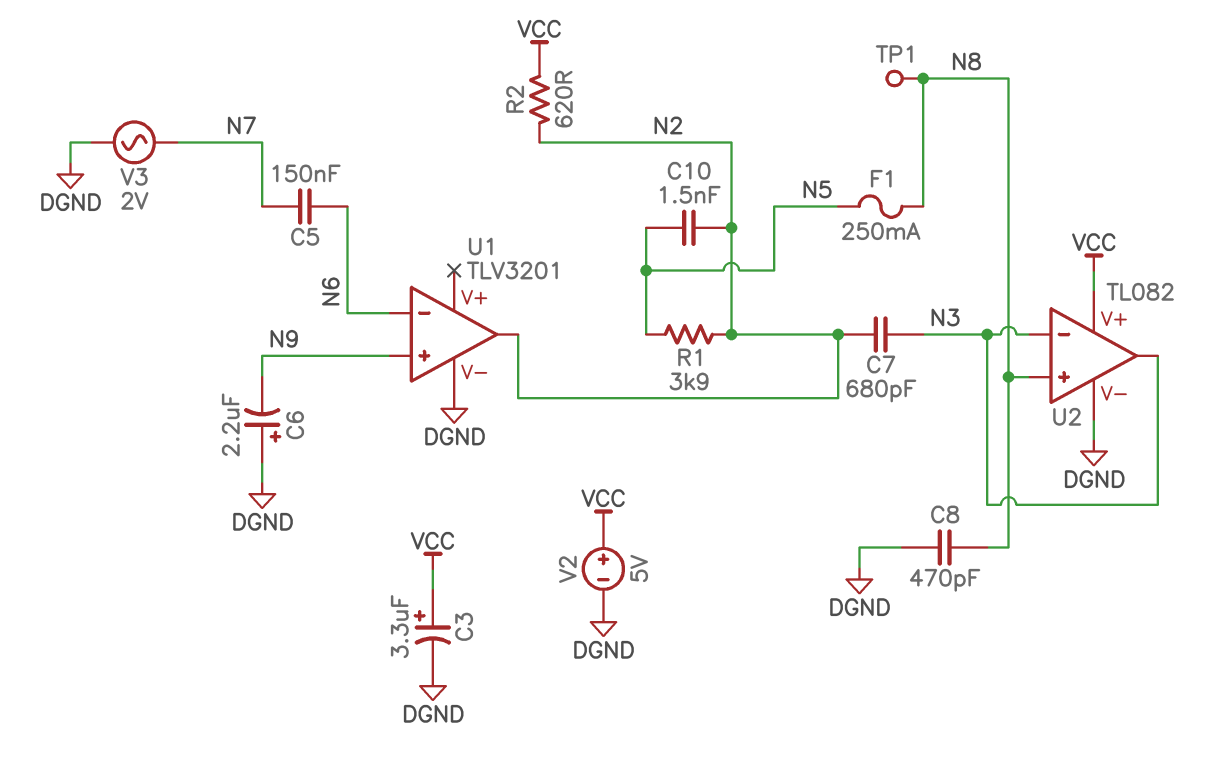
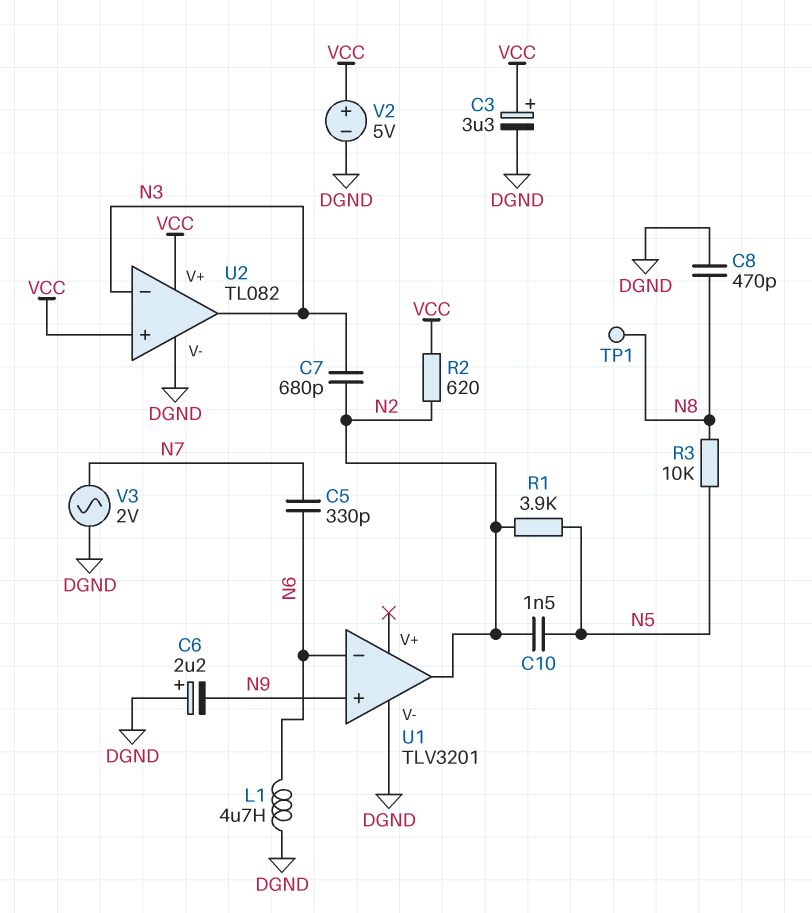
C5: 150nF (N6, N7) -> 330pF (N6, N7)
F1: 250mA (N5, N8) -> none
L1: none -> 4.7uH (DGND, N6)
R3: none -> 10k (N5, N8)
U2 pin in+: N8 -> VCC

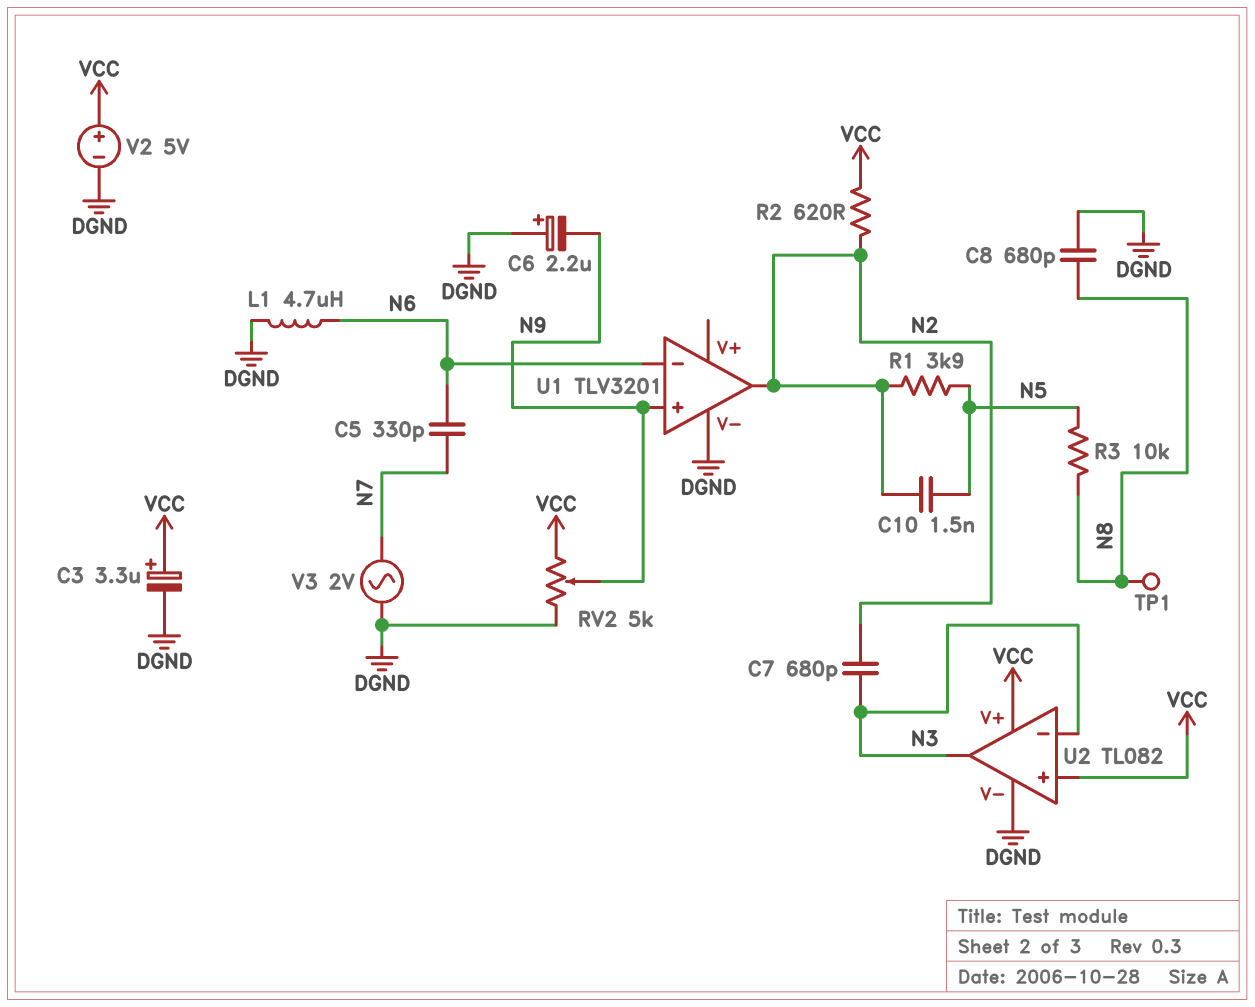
C8: 470pF (DGND, N8) -> 680pF (DGND, N8)
RV2: none -> 5k (DGND, VCC, wiper N9)

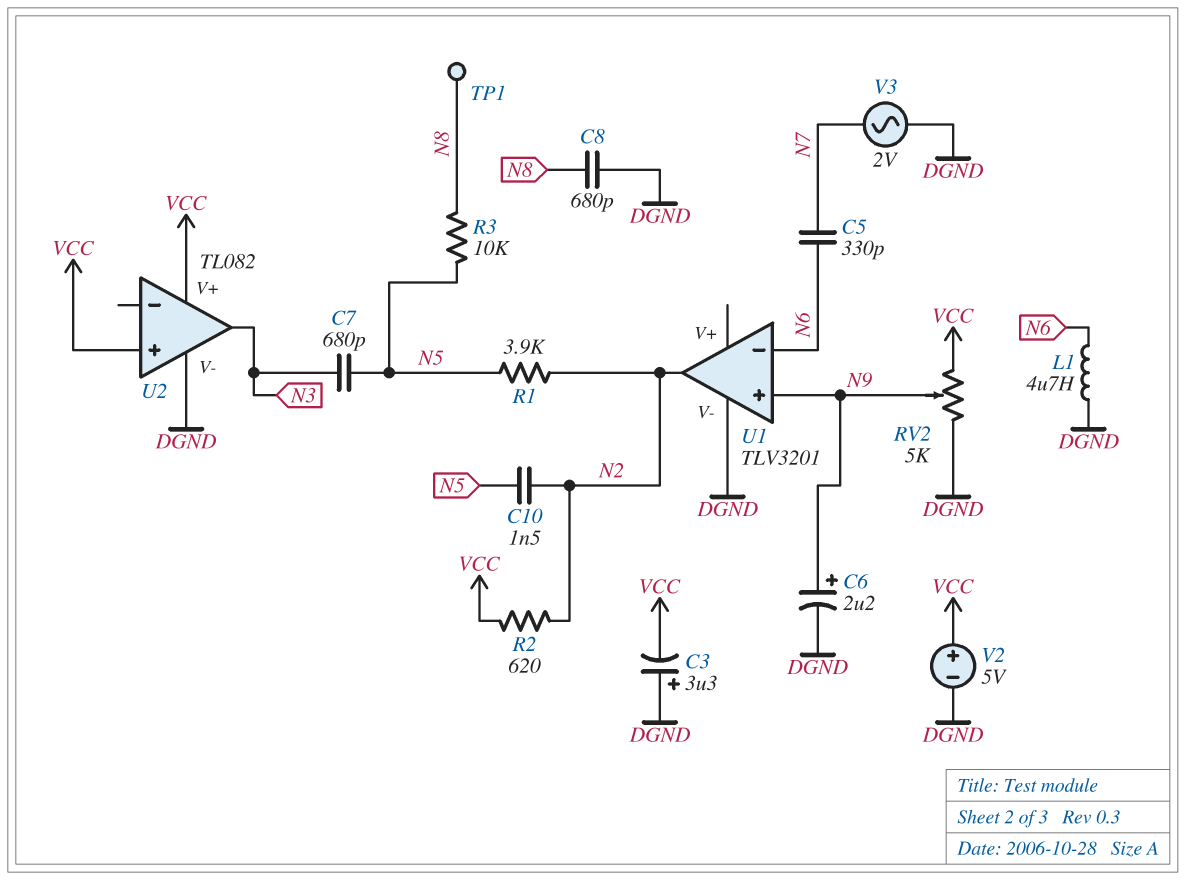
C3: 3.3uF (plus VCC, minus DGND) -> 3.3uF (plus DGND, minus VCC)
C6: 2.2uF (plus DGND, minus N9) -> 2.2uF (plus N9, minus DGND)
C7: 680pF (N2, N3) -> 680pF (N3, N5)
U2 pin in-: N3 -> none

